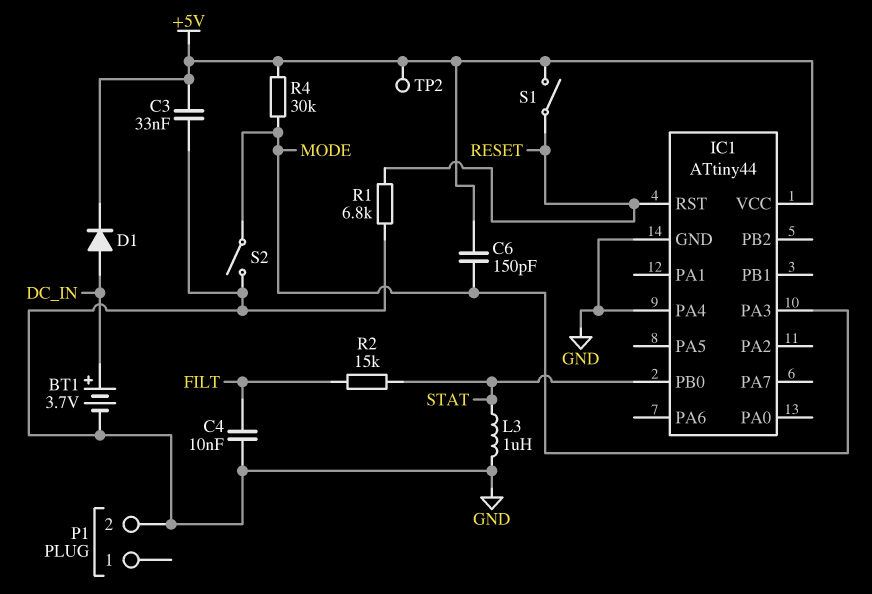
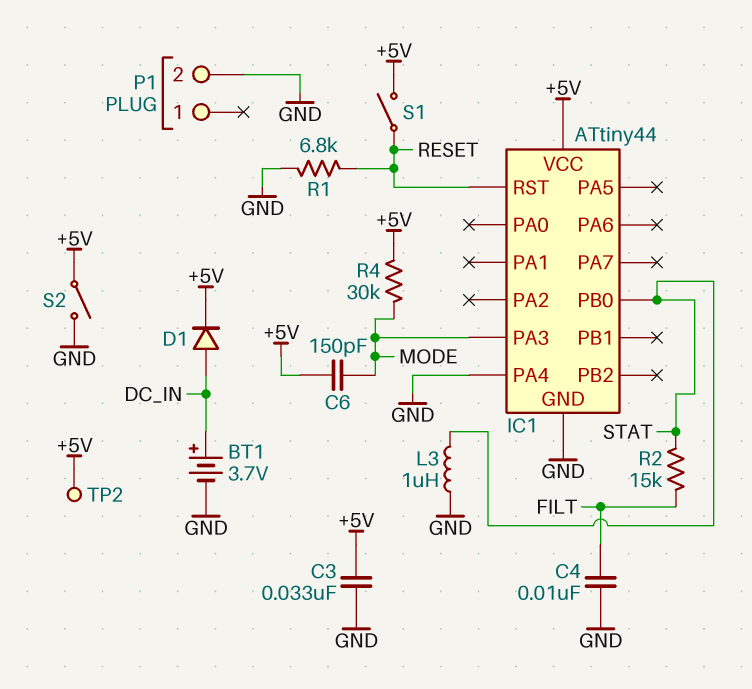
S2: switch (GND, MODE) -> switch (+5V, GND)

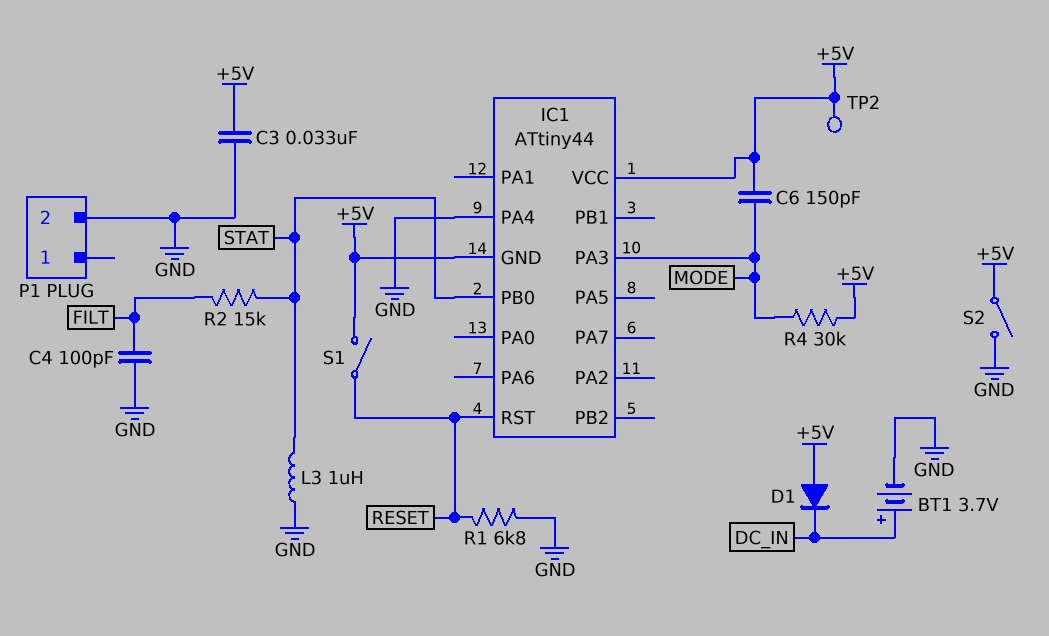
C4: 10nF (FILT, GND) -> 100pF (FILT, GND)
D1: diode (A DC_IN, K +5V) -> diode (A +5V, K DC_IN)
IC1 pin GND: GND -> +5V

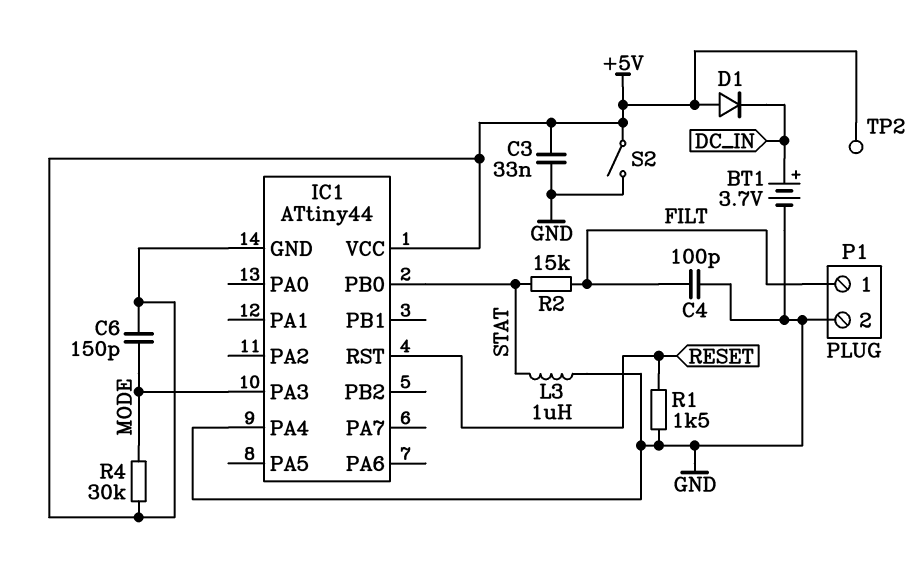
P1 pin 1: none -> FILT
R1: 6.8k (GND, RESET) -> 1.5k (GND, RESET)
S1: switch (+5V, RESET) -> none

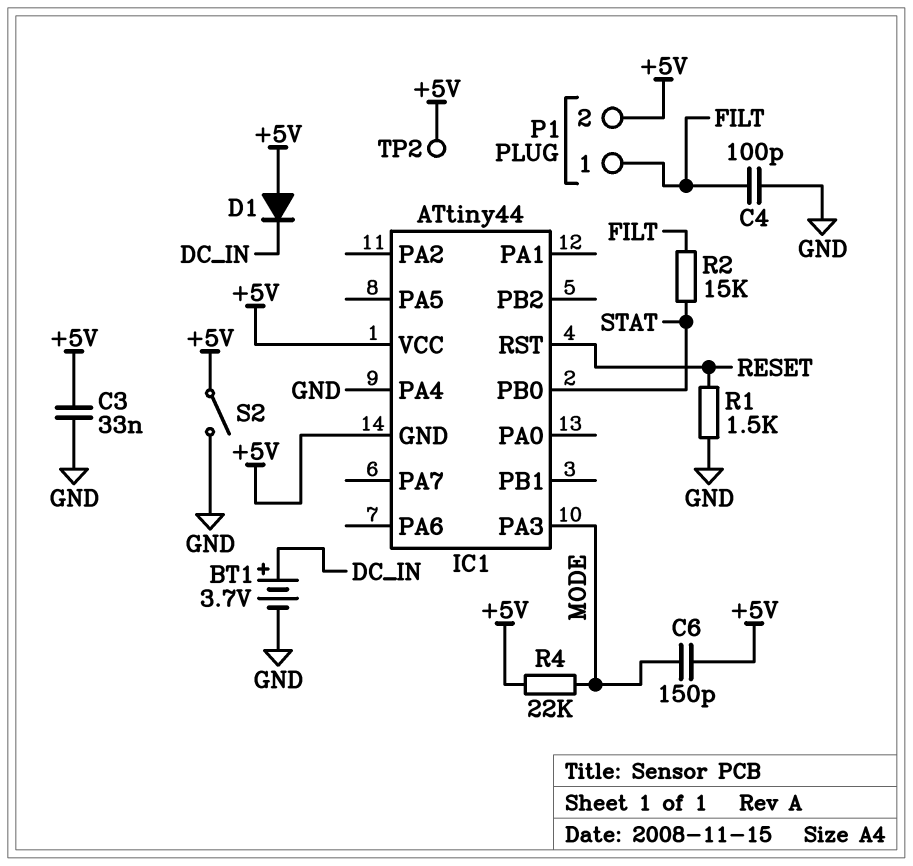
L3: 1uH (GND, STAT) -> none
P1 pin 2: GND -> +5V
R4: 30k (+5V, MODE) -> 22k (+5V, MODE)

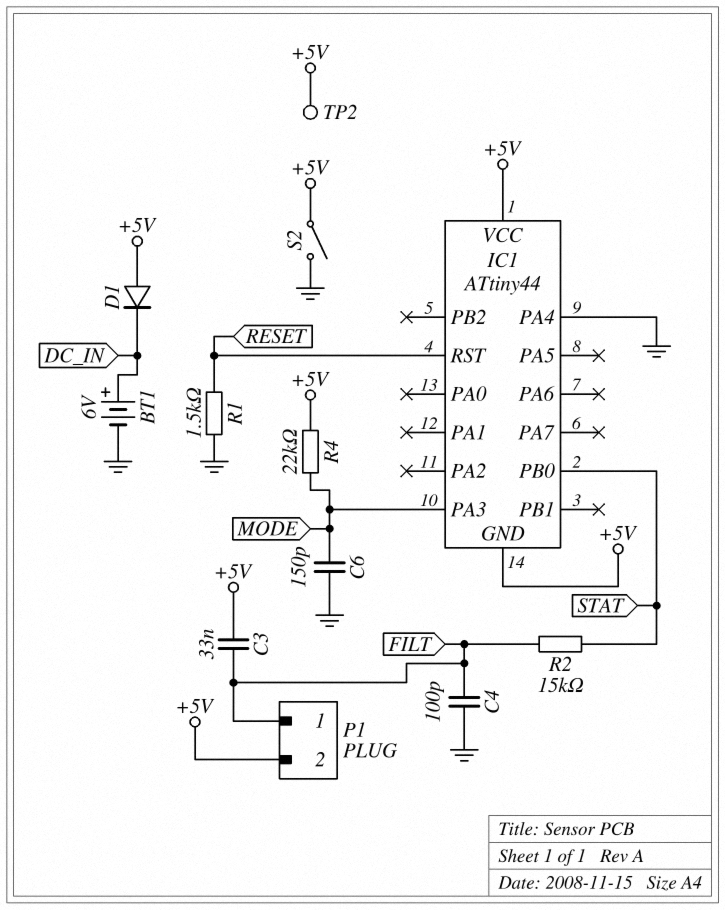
BT1: 3.7V (plus DC_IN, minus GND) -> 6V (plus DC_IN, minus GND)
C3: 33nF (+5V, GND) -> 33nF (+5V, FILT)
C6: 150pF (+5V, MODE) -> 150pF (GND, MODE)

